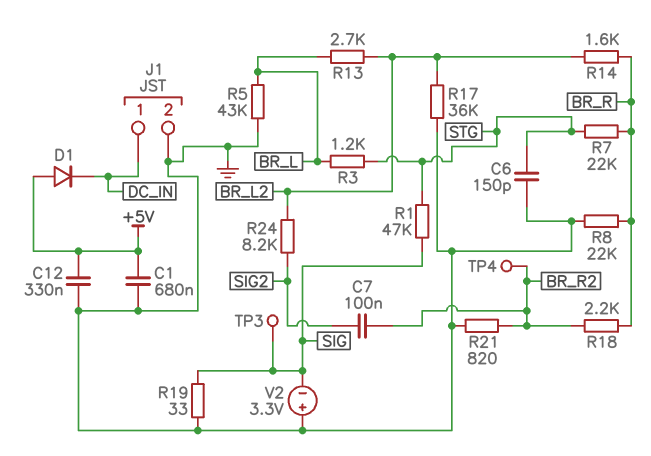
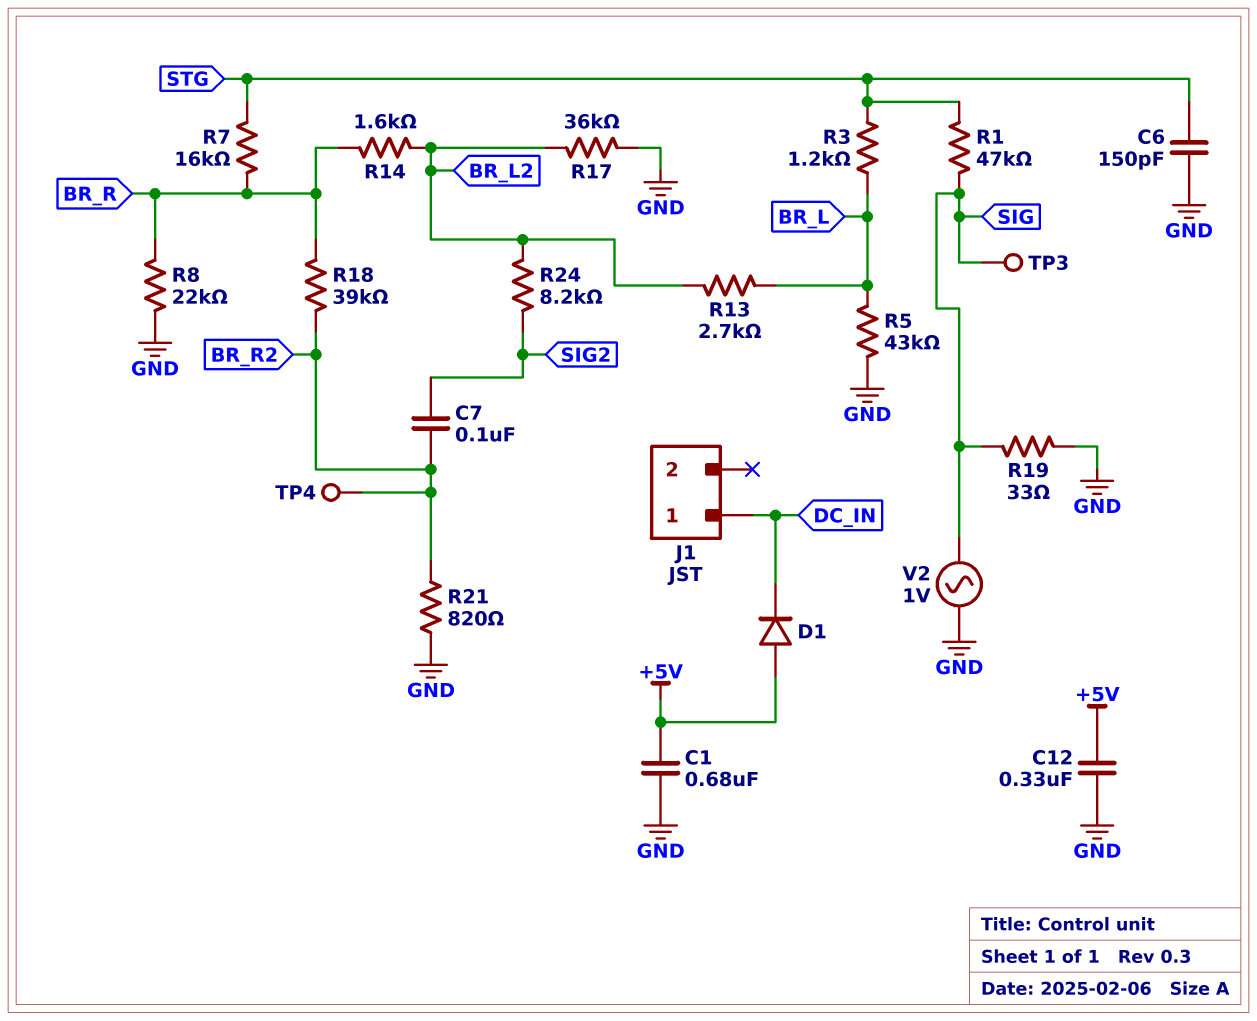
J1 pin 2: GND -> none
R7: 22k (BR_R, STG) -> 16k (BR_R, STG)
R18: 2.2k (BR_R, BR_R2) -> 39k (BR_R, BR_R2)
V2: 3.3V (plus GND, minus SIG) -> AC 1V (GND, SIG)

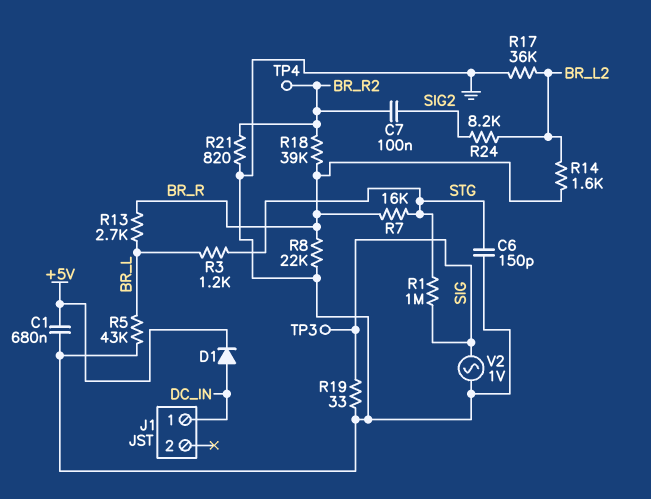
C12: 330nF (+5V, GND) -> none
D1: diode (A +5V, K DC_IN) -> diode (A DC_IN, K +5V)
R1: 47k (SIG, STG) -> 1M (SIG, STG)
R13: 2.7k (BR_L, BR_L2) -> 2.7k (BR_L, BR_R)

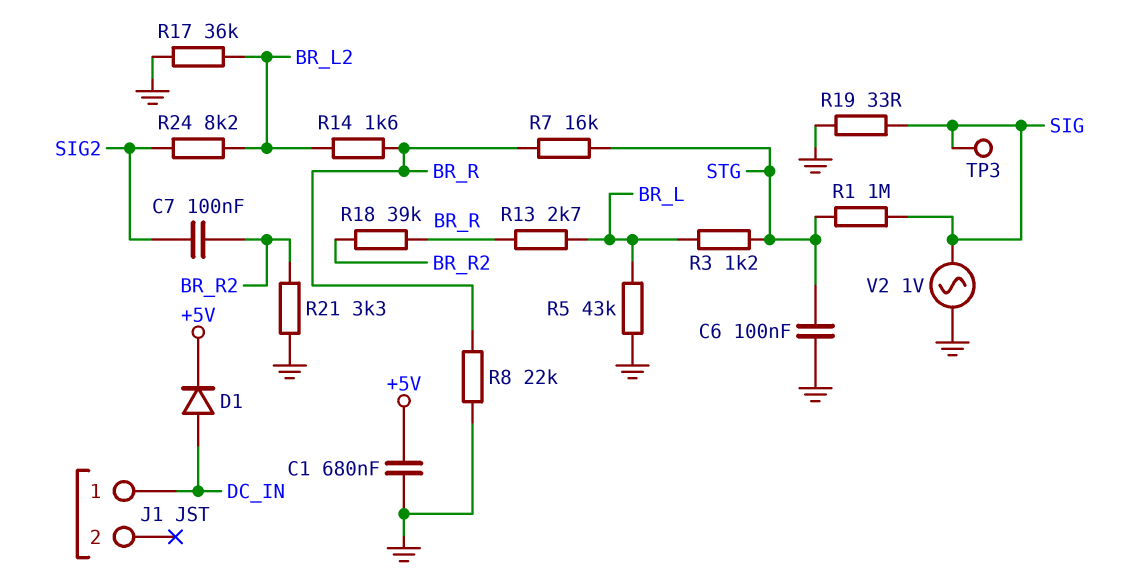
C6: 150pF (GND, STG) -> 100nF (GND, STG)
R21: 820 (BR_R2, GND) -> 3.3k (BR_R2, GND)
TP4: test point (BR_R2) -> none

